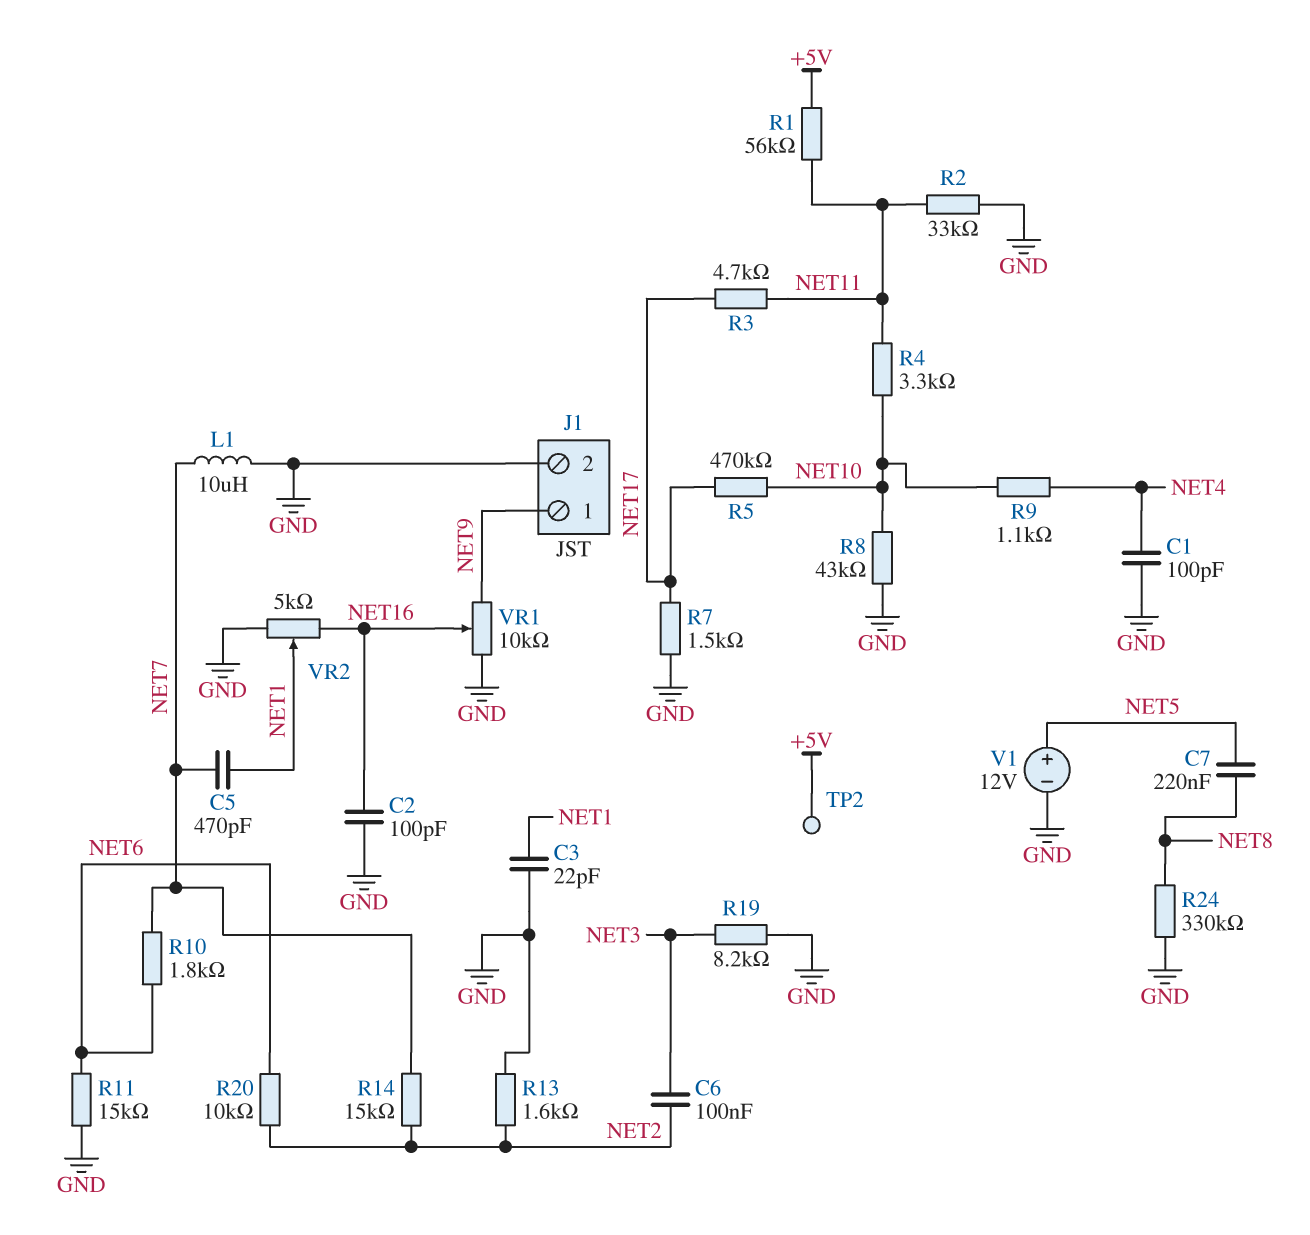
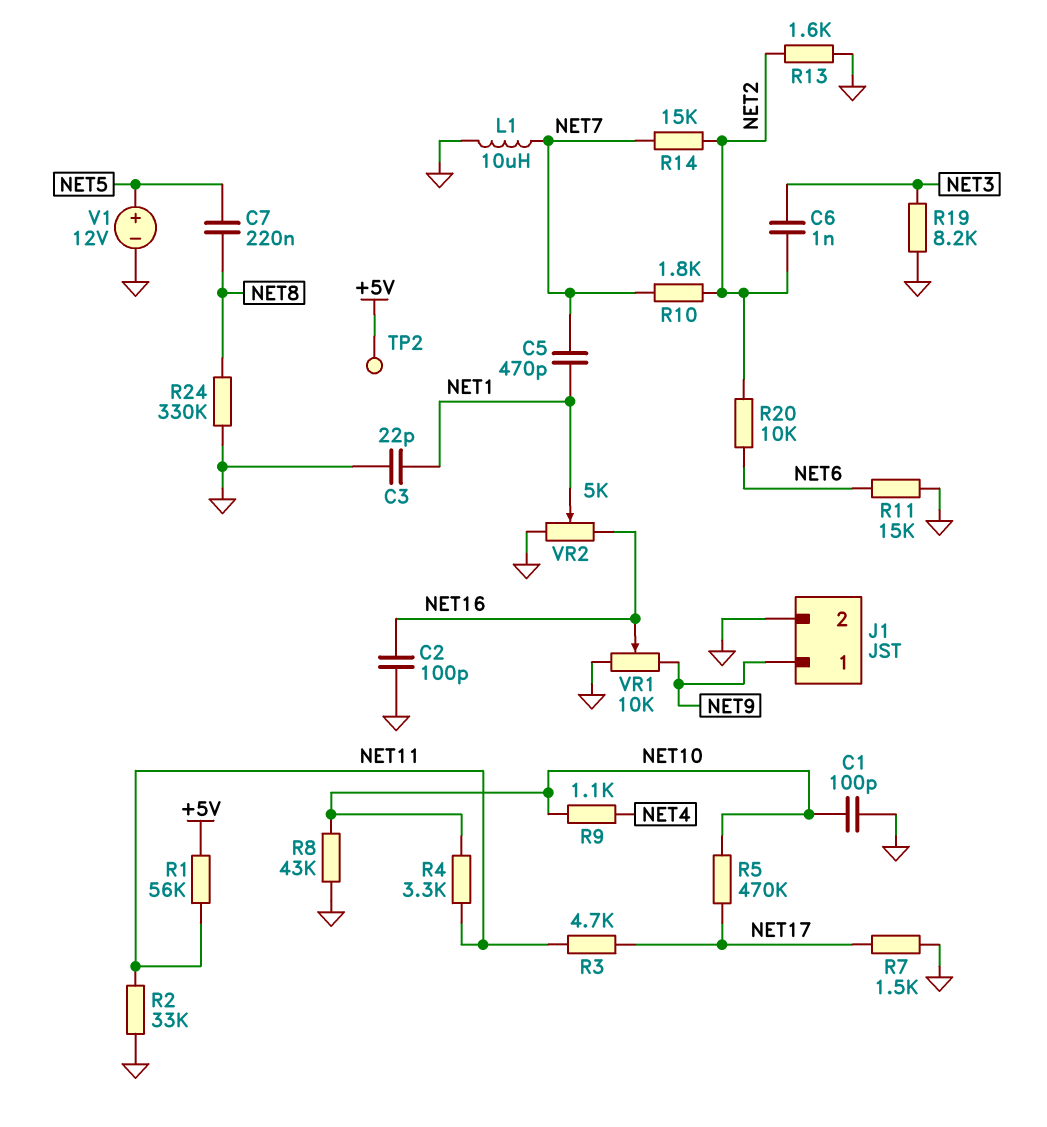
C1: 100pF (GND, NET4) -> 100pF (GND, NET10)
C6: 100nF (NET2, NET3) -> 1nF (NET2, NET3)
R10: 1.8k (NET6, NET7) -> 1.8k (NET2, NET7)

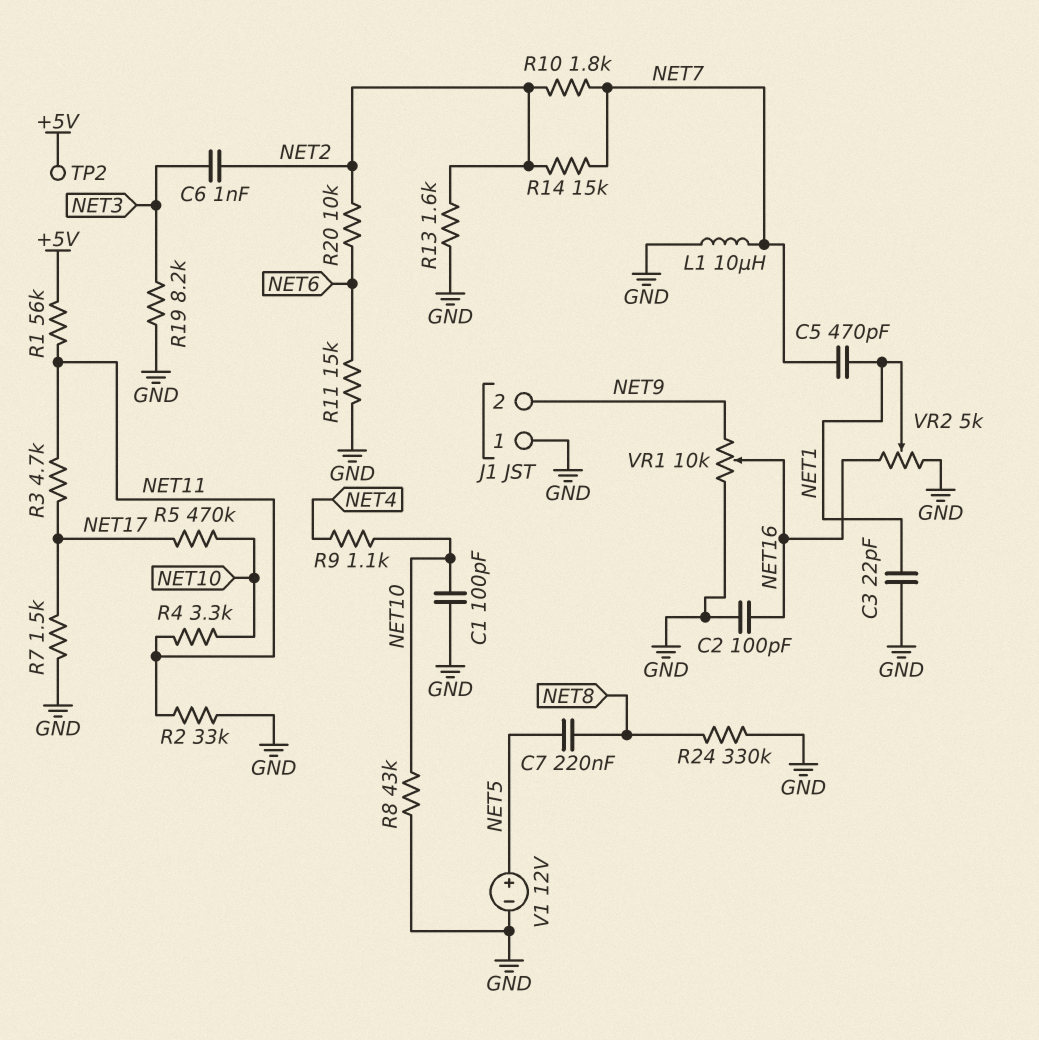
J1 pin 1: NET9 -> GND
J1 pin 2: GND -> NET9

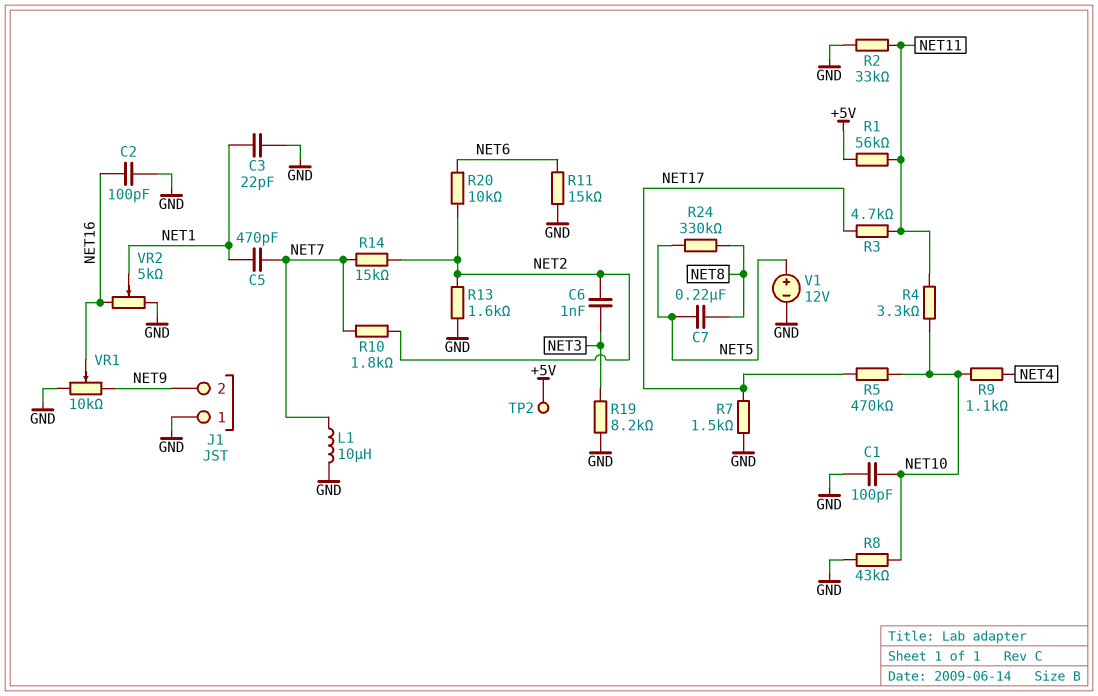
R24: 330k (GND, NET8) -> 330k (NET5, NET8)

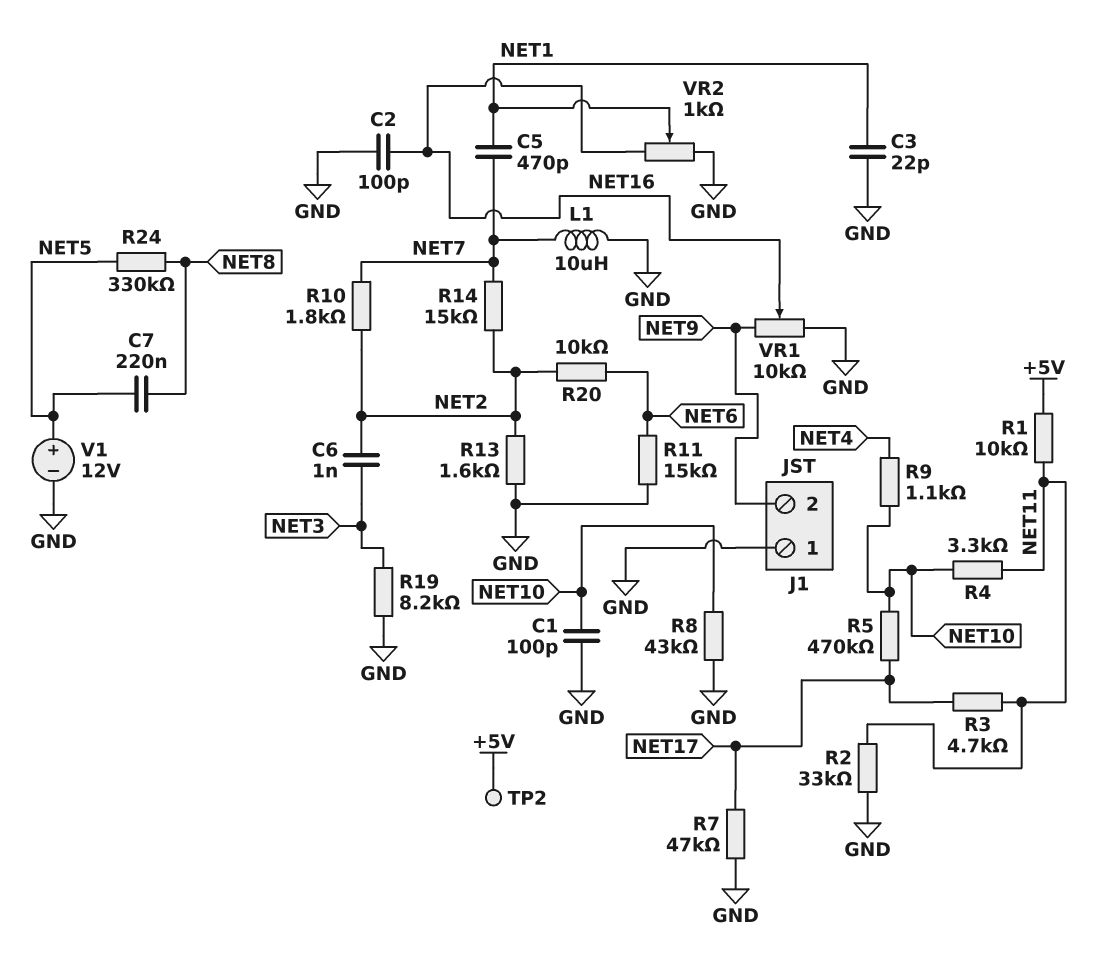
R1: 56k (+5V, NET11) -> 10k (+5V, NET11)
R7: 1.5k (GND, NET17) -> 47k (GND, NET17)
VR2: 5k (GND, NET16, wiper NET1) -> 1k (GND, NET16, wiper NET1)

